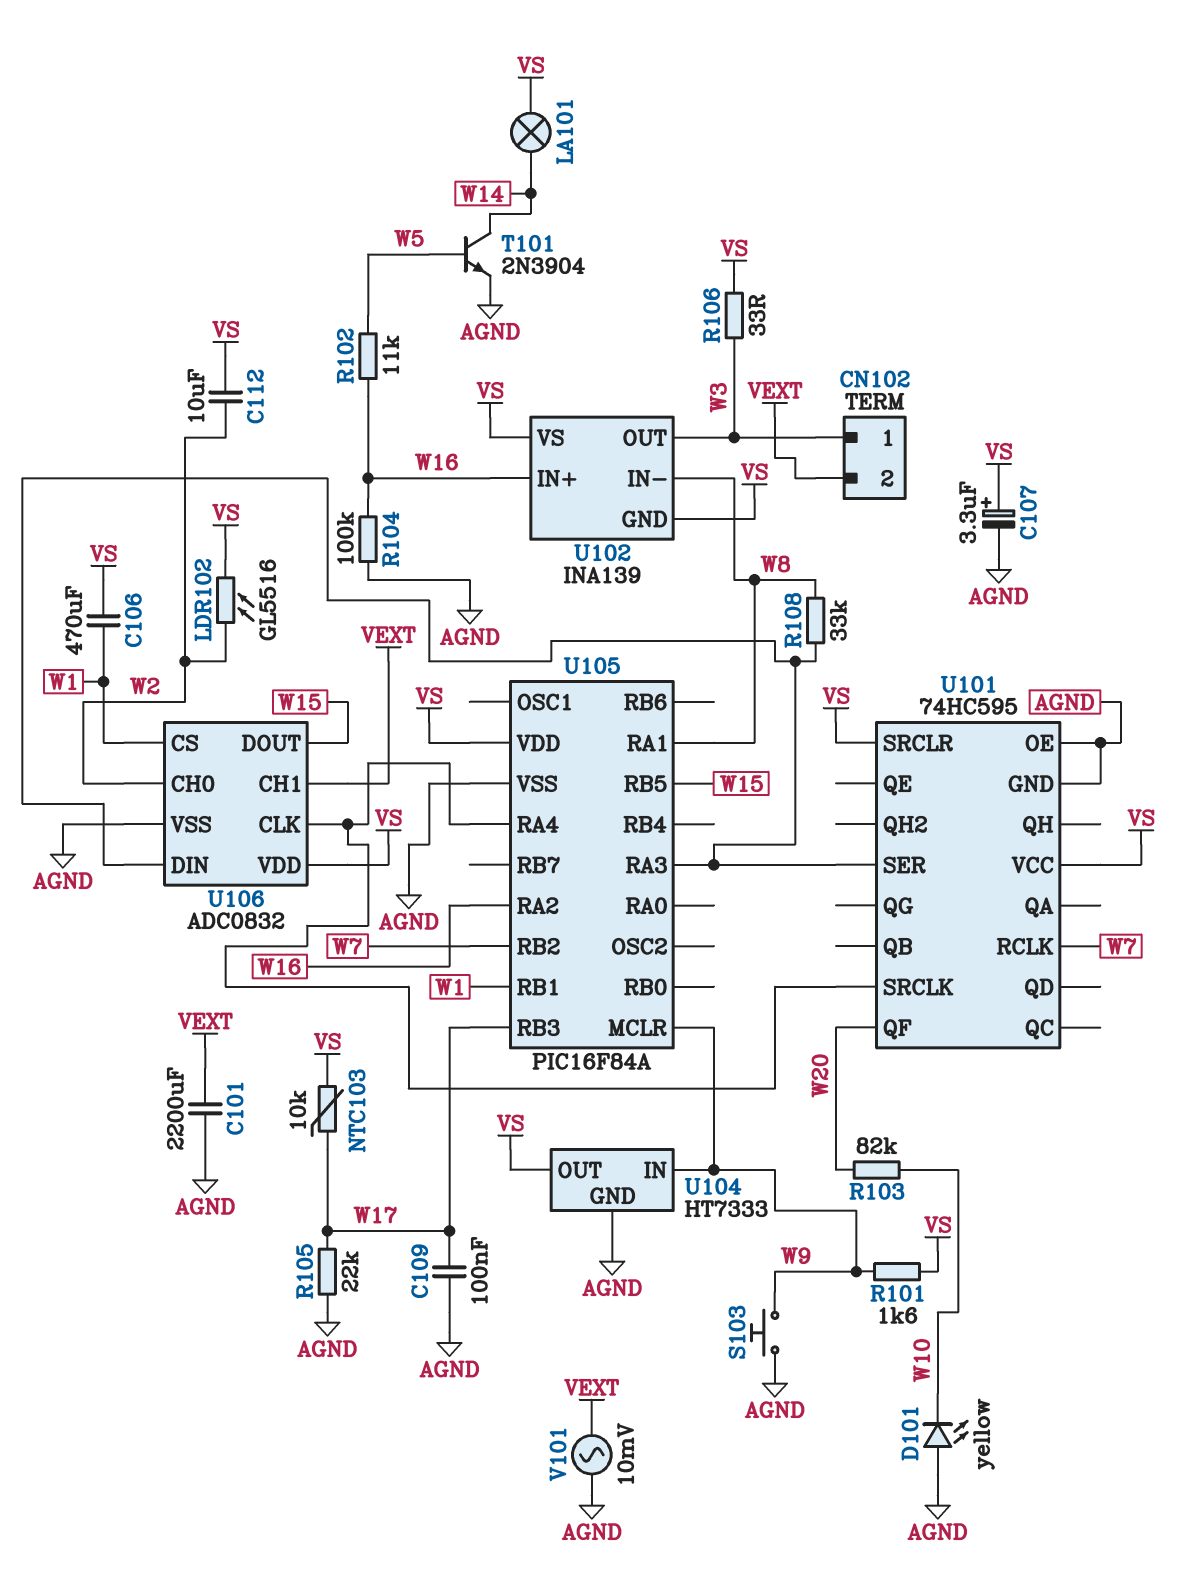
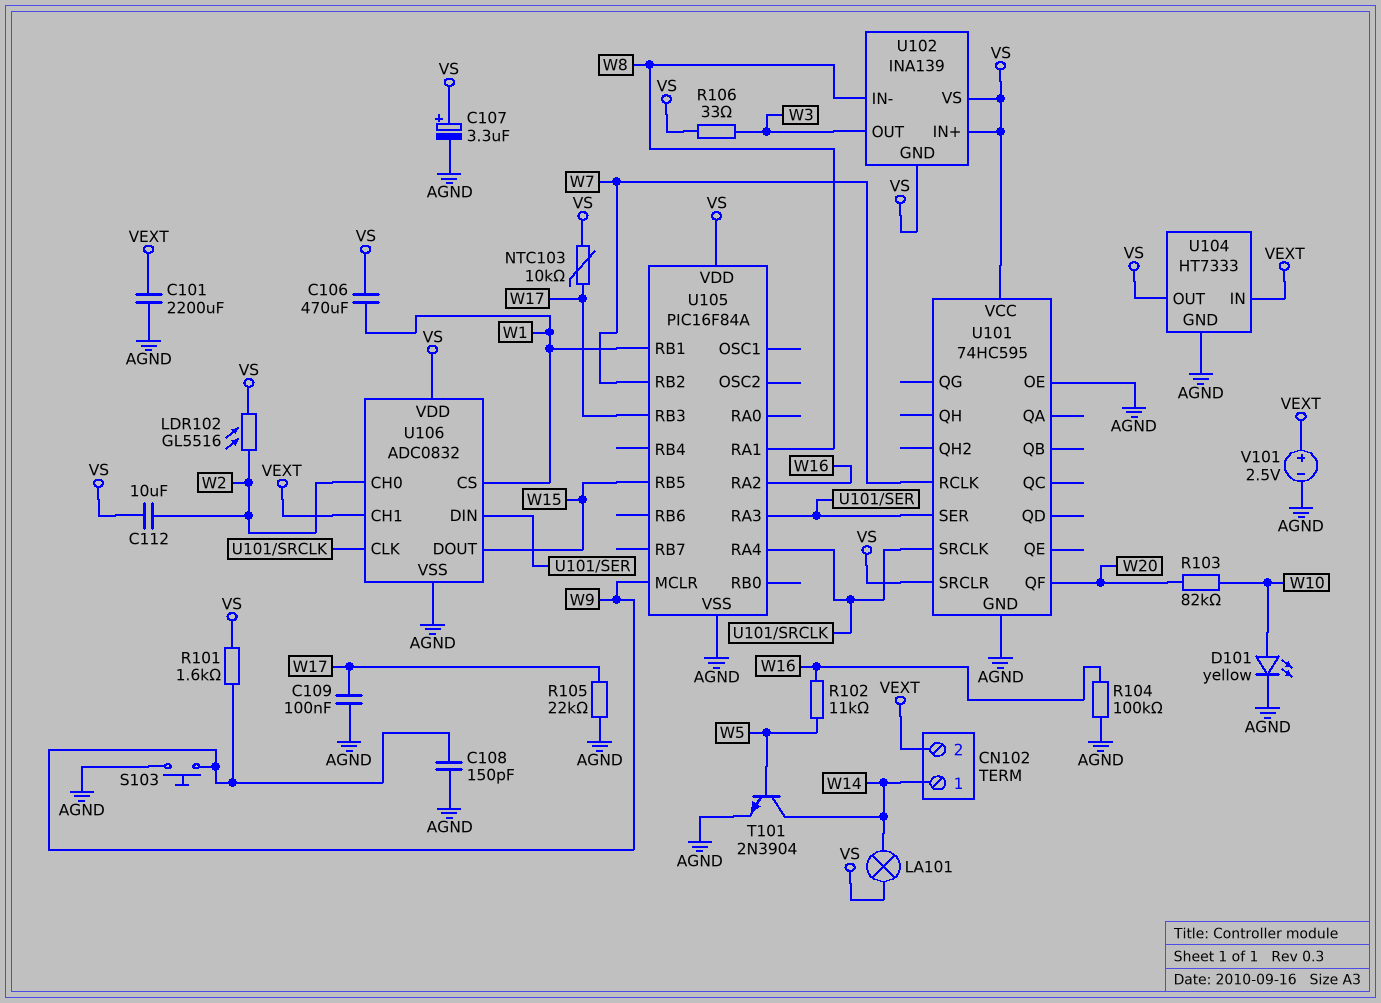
C108: none -> 150pF (AGND, W9)
CN102 pin 1: W3 -> W14
D101: LED yellow (A AGND, K W10) -> LED yellow (A W10, K AGND)
R108: 33k (U101/SER, W8) -> none
U102 pin IN+: W16 -> VS
U104 pin IN: W9 -> VEXT
V101: AC 10mV (AGND, VEXT) -> 2.5V (plus VEXT, minus AGND)

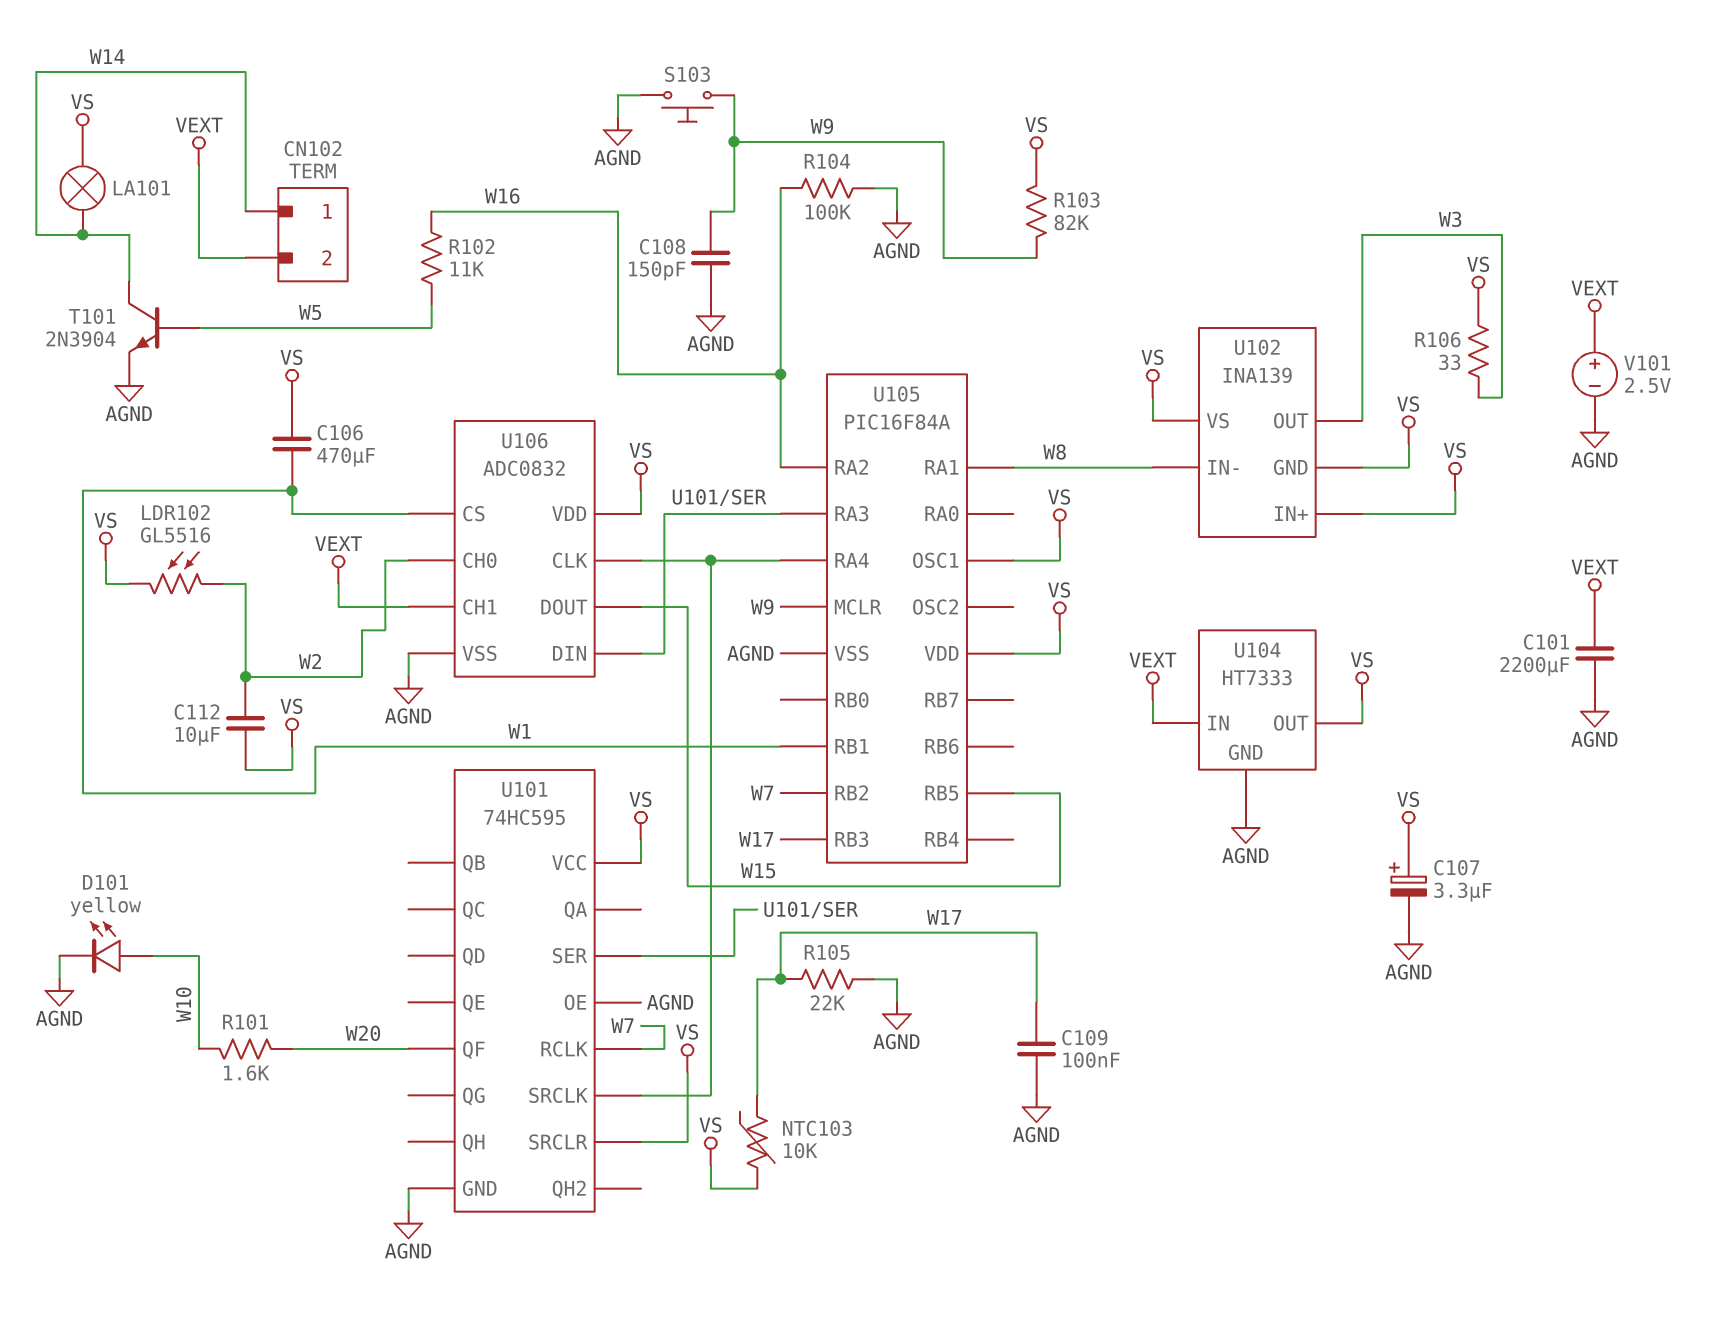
R101: 1.6k (VS, W9) -> 1.6k (W10, W20)
R103: 82k (W10, W20) -> 82k (VS, W9)
U105 pin OSC1: none -> VS

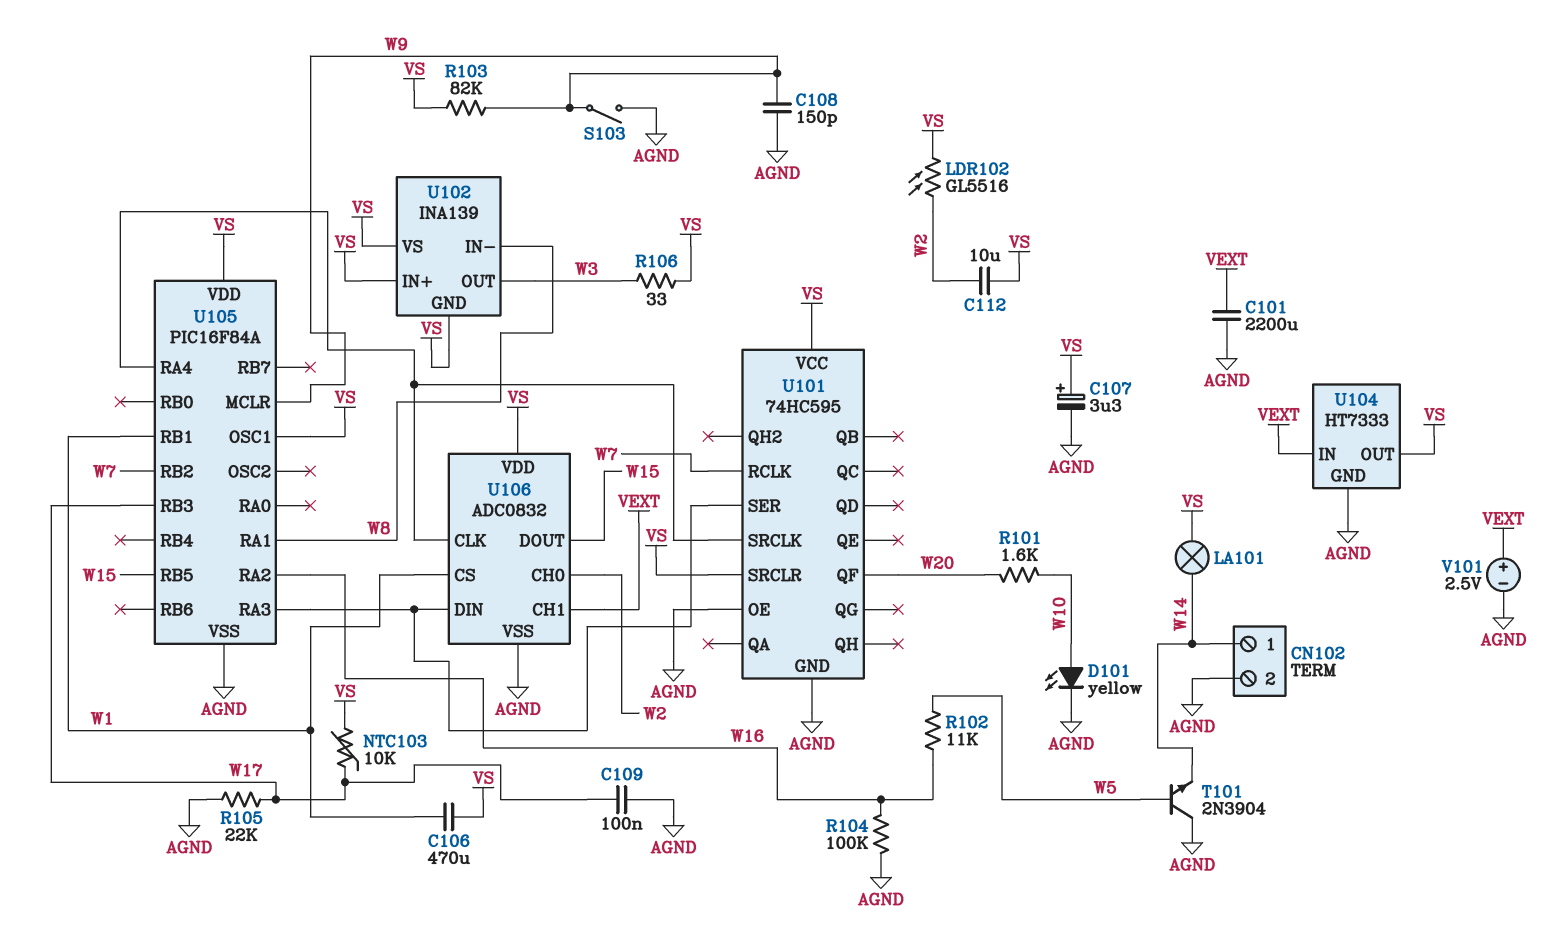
CN102 pin 2: VEXT -> AGND
S103: button (AGND, W9) -> switch (AGND, W9)
T101: NPN 2N3904 (B W5, C W14, E AGND) -> NPN 2N3904 (B W5, C AGND, E W14)

